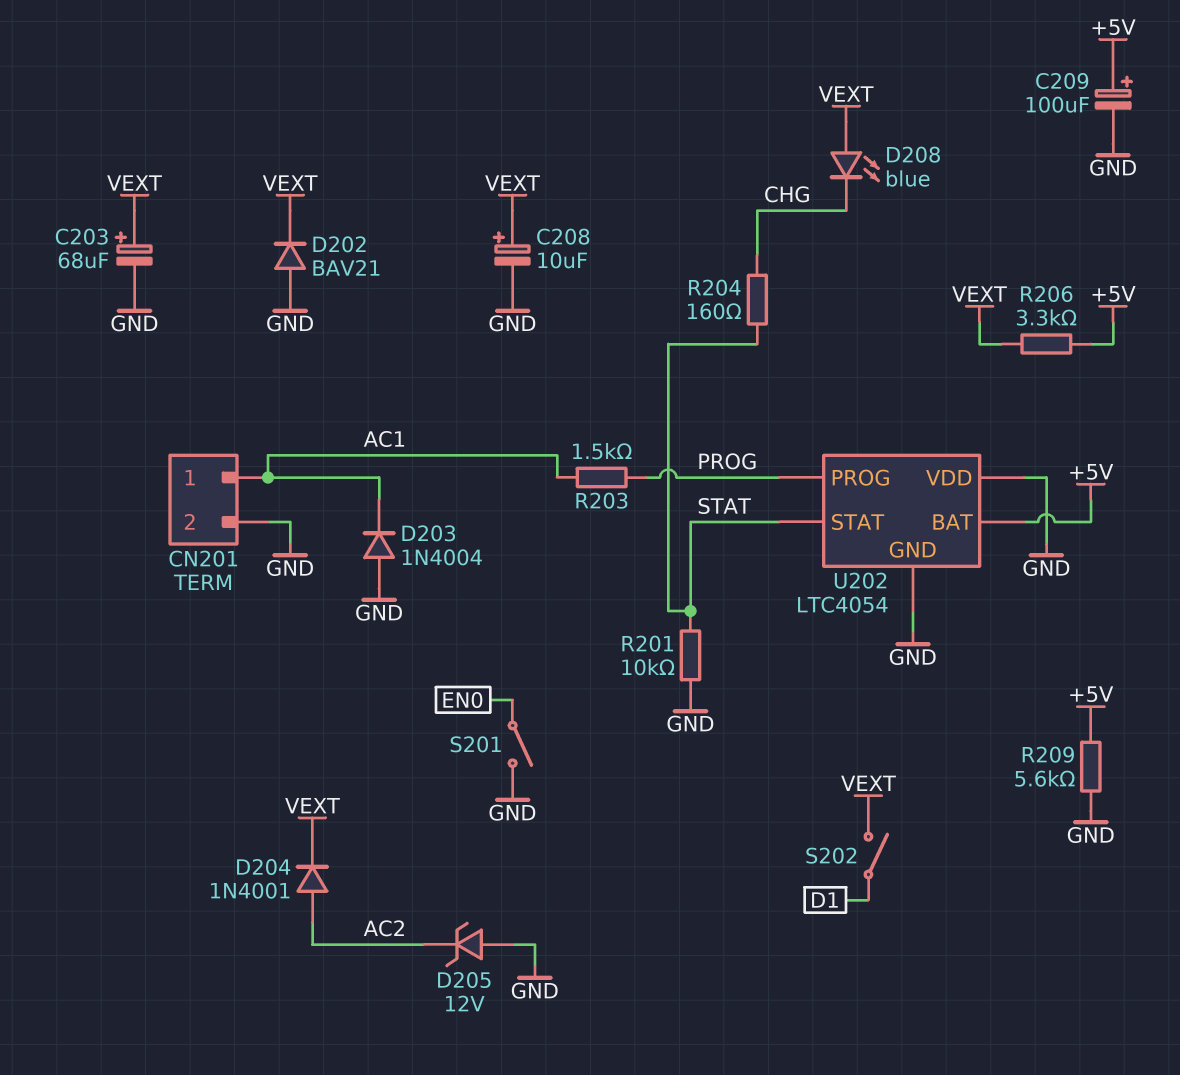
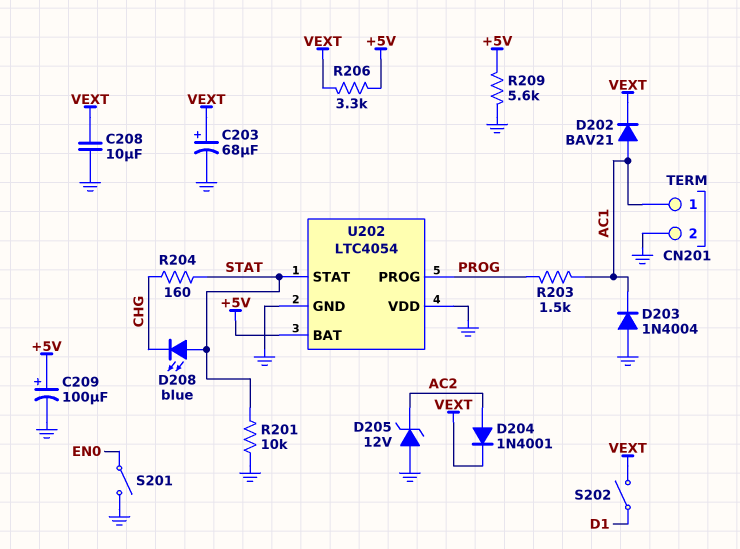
C208: 10uF (plus VEXT, minus GND) -> 10uF (GND, VEXT)
D202: diode BAV21 (A GND, K VEXT) -> diode BAV21 (A AC1, K VEXT)
D208: LED blue (A VEXT, K CHG) -> LED blue (A STAT, K CHG)

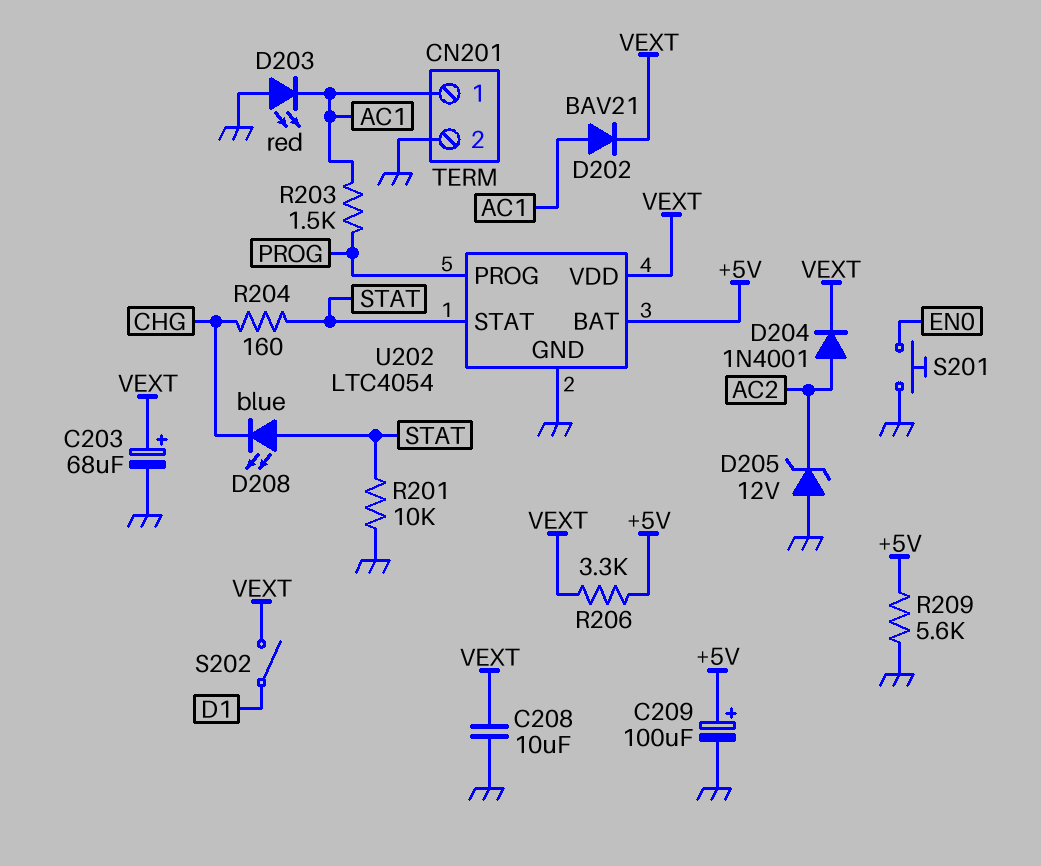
D203: diode 1N4004 (A GND, K AC1) -> LED red (A GND, K AC1)
S201: switch (EN0, GND) -> button (EN0, GND)
U202 pin VDD: GND -> VEXT

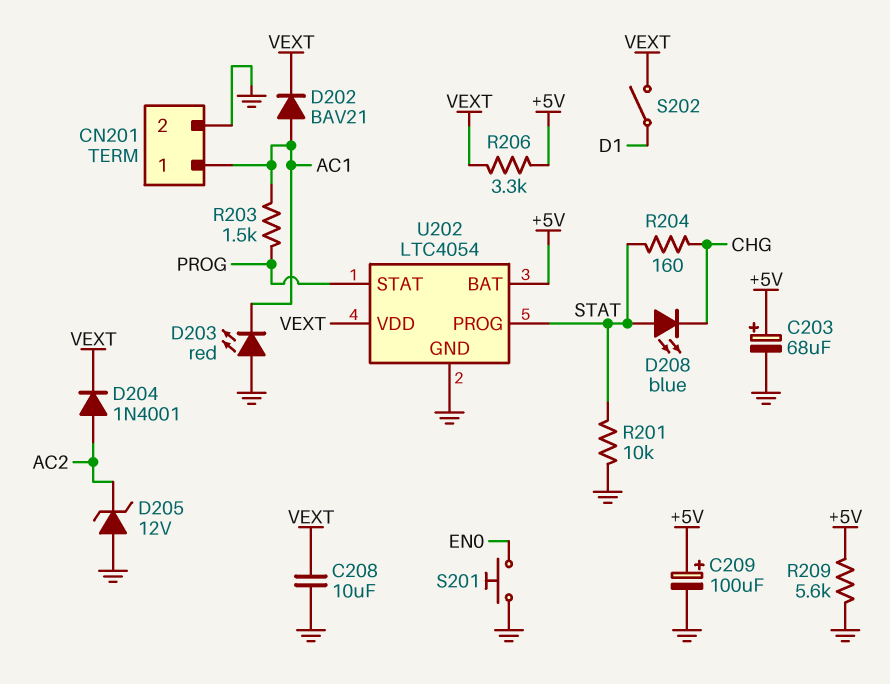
C203: 68uF (plus VEXT, minus GND) -> 68uF (plus +5V, minus GND)
U202 pin PROG: PROG -> STAT
U202 pin STAT: STAT -> PROG

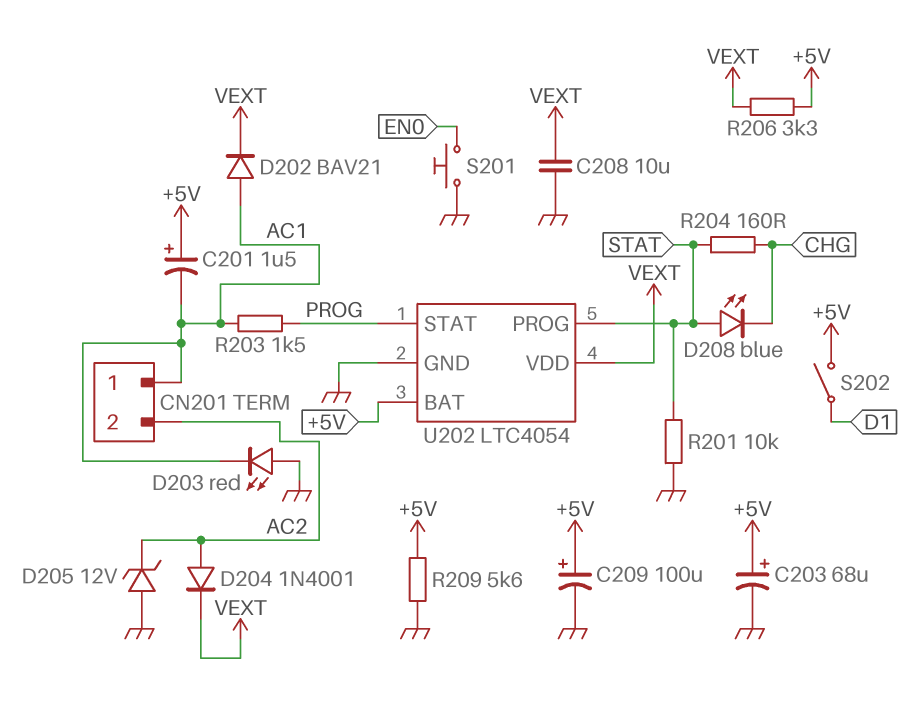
C201: none -> 1.5uF (plus +5V, minus AC1)
CN201 pin 2: GND -> AC2
S202: switch (D1, VEXT) -> switch (+5V, D1)

